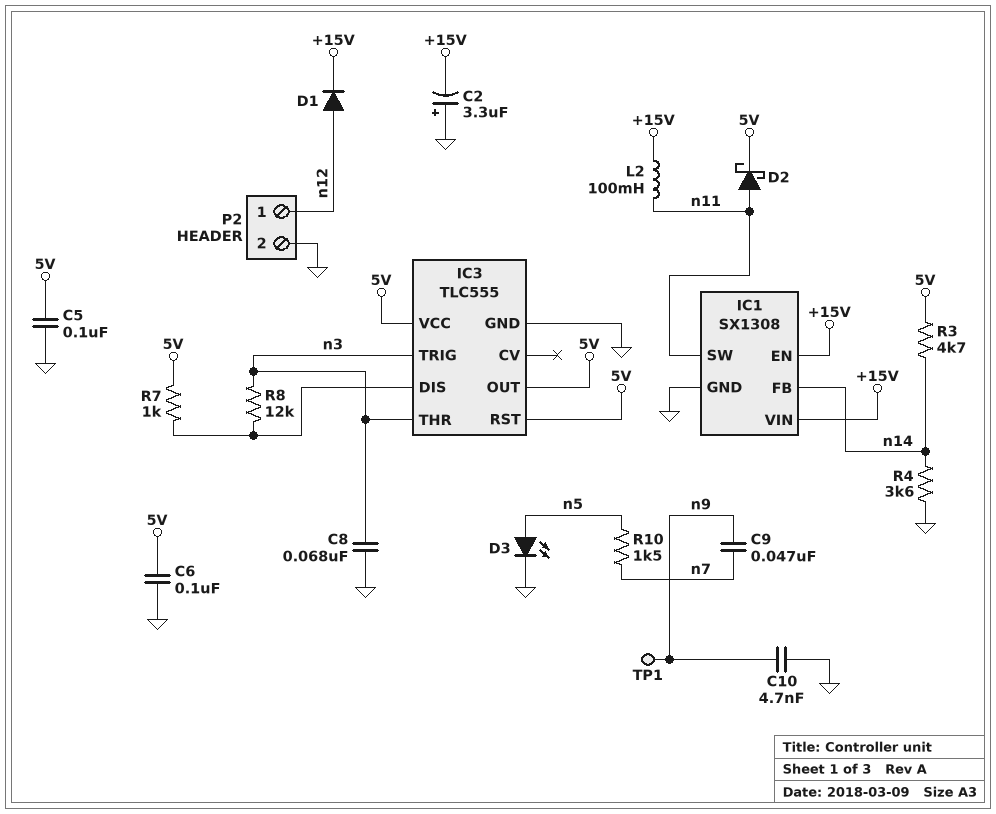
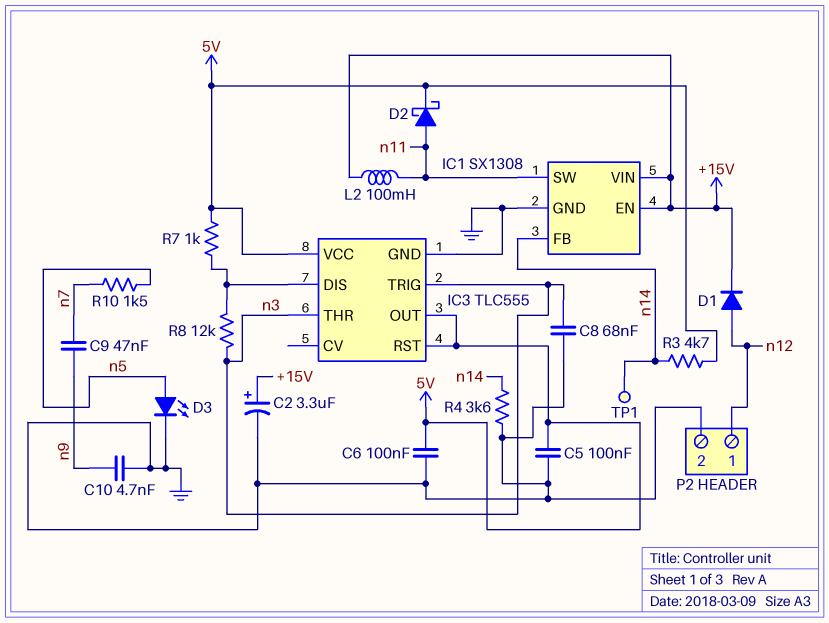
C2: 3.3uF (plus GND, minus +15V) -> 3.3uF (plus +15V, minus GND)
TP1: test point (n9) -> test point (n14)

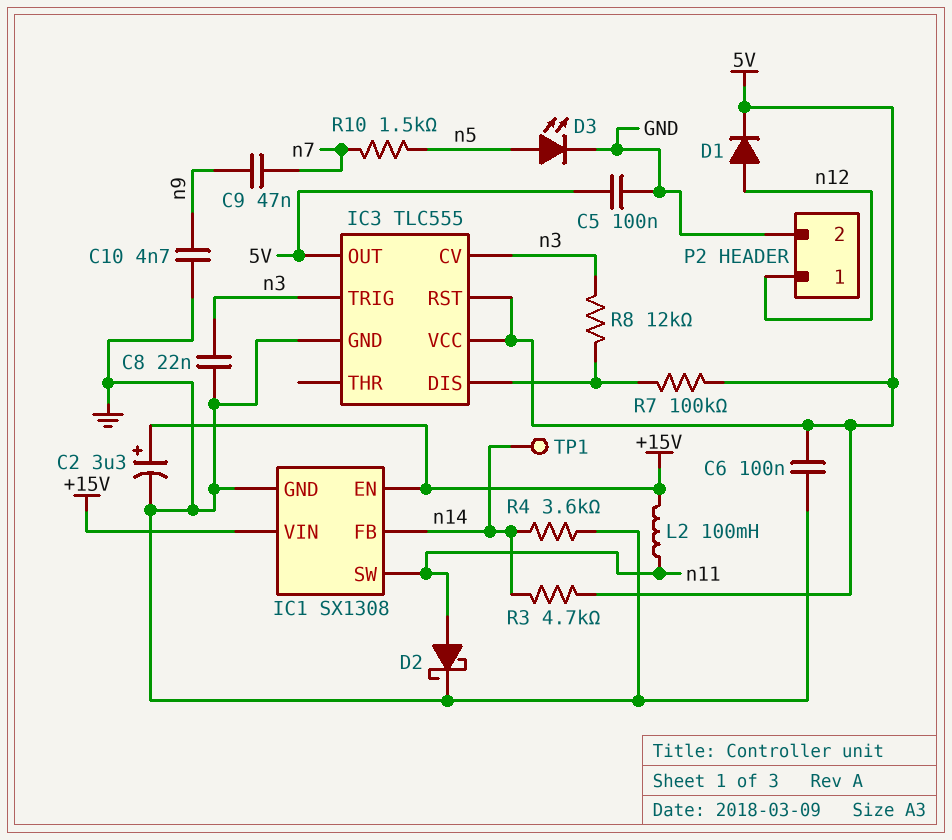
C8: 68nF (GND, n3) -> 22nF (GND, n3)
D1: diode (A n12, K +15V) -> diode (A n12, K 5V)
D2: schottky (A n11, K 5V) -> schottky (A n11, K GND)
IC3 pin CV: none -> n3
IC3 pin THR: n3 -> none
R7: 1k (5V, IC3/DIS) -> 100k (5V, IC3/DIS)

